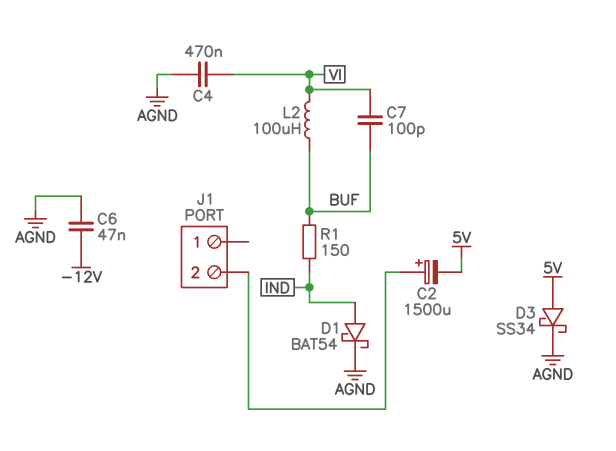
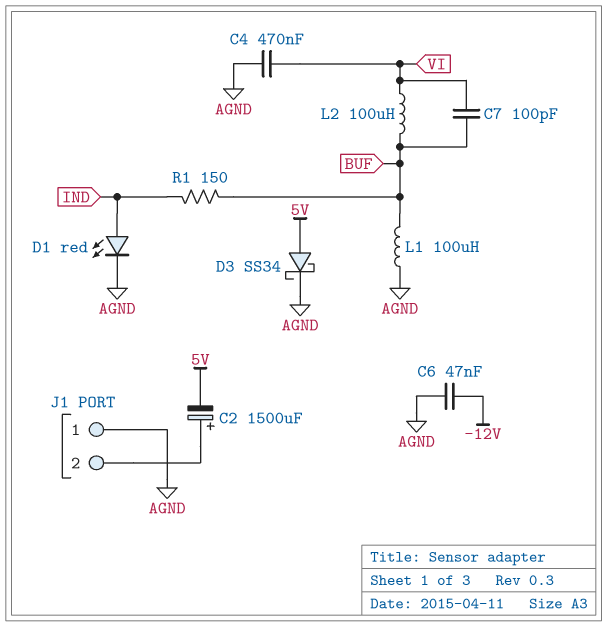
D1: schottky BAT54 (A IND, K AGND) -> LED red (A IND, K AGND)
J1 pin 1: none -> AGND
L1: none -> 100uH (AGND, BUF)

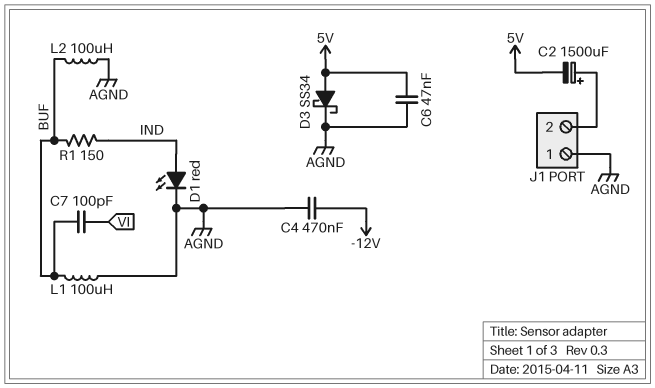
C4: 470nF (AGND, VI) -> 470nF (-12V, AGND)
C6: 47nF (-12V, AGND) -> 47nF (5V, AGND)
L2: 100uH (BUF, VI) -> 100uH (AGND, BUF)

